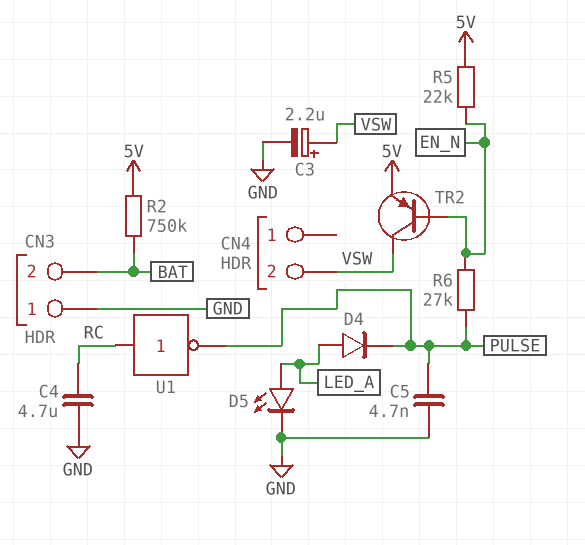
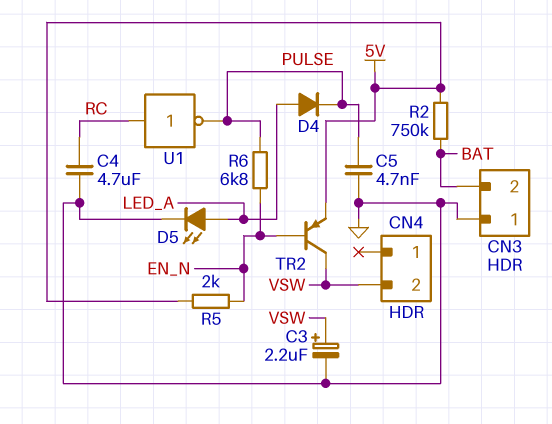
R5: 22k (5V, EN_N) -> 2k (5V, EN_N)
R6: 27k (EN_N, PULSE) -> 6.8k (EN_N, PULSE)

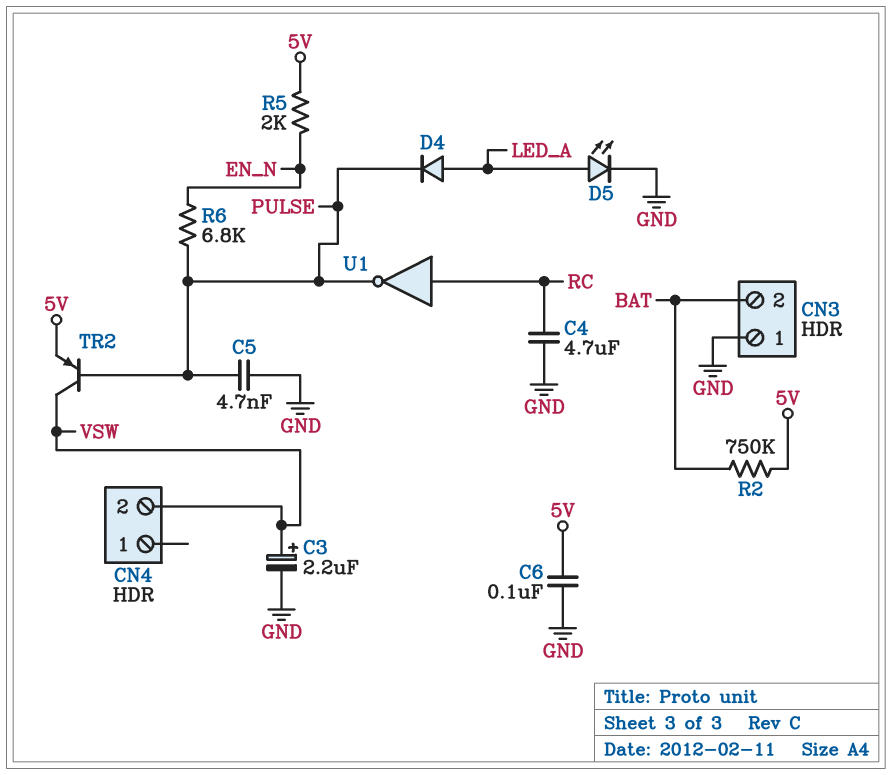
C6: none -> 100nF (5V, GND)
TR2: PNP (B EN_N, C VSW, E 5V) -> PNP (B PULSE, C VSW, E 5V)

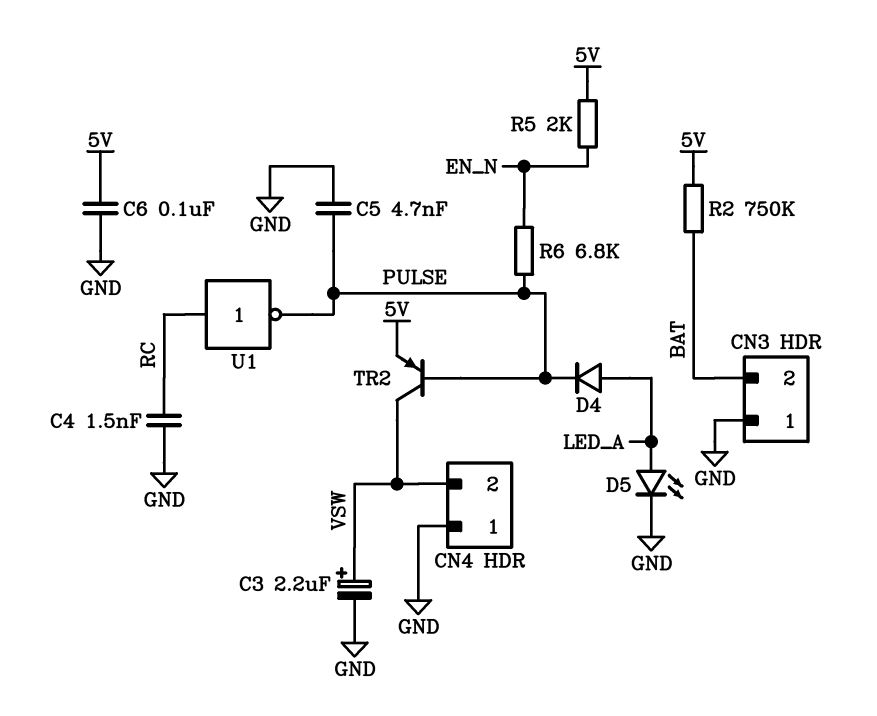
C4: 4.7uF (GND, RC) -> 1.5nF (GND, RC)
CN4 pin 1: none -> GND

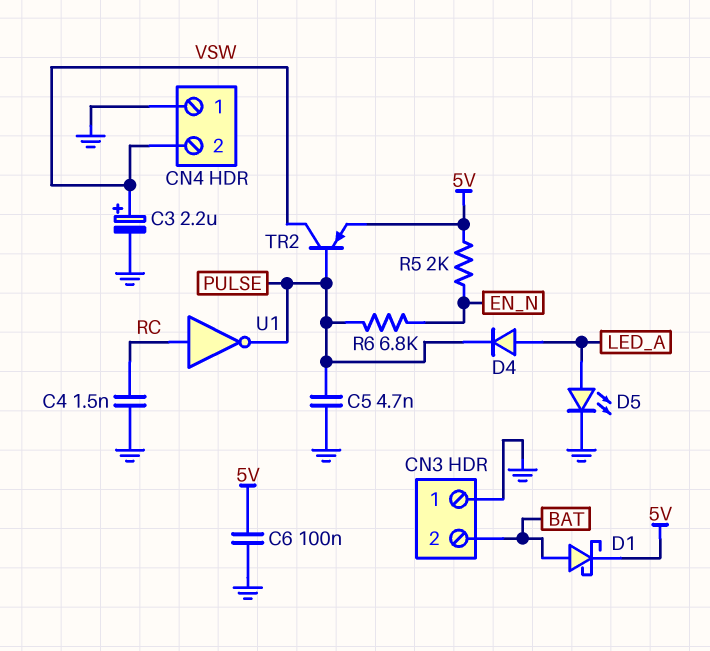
D1: none -> schottky (A BAT, K 5V)
R2: 750k (5V, BAT) -> none

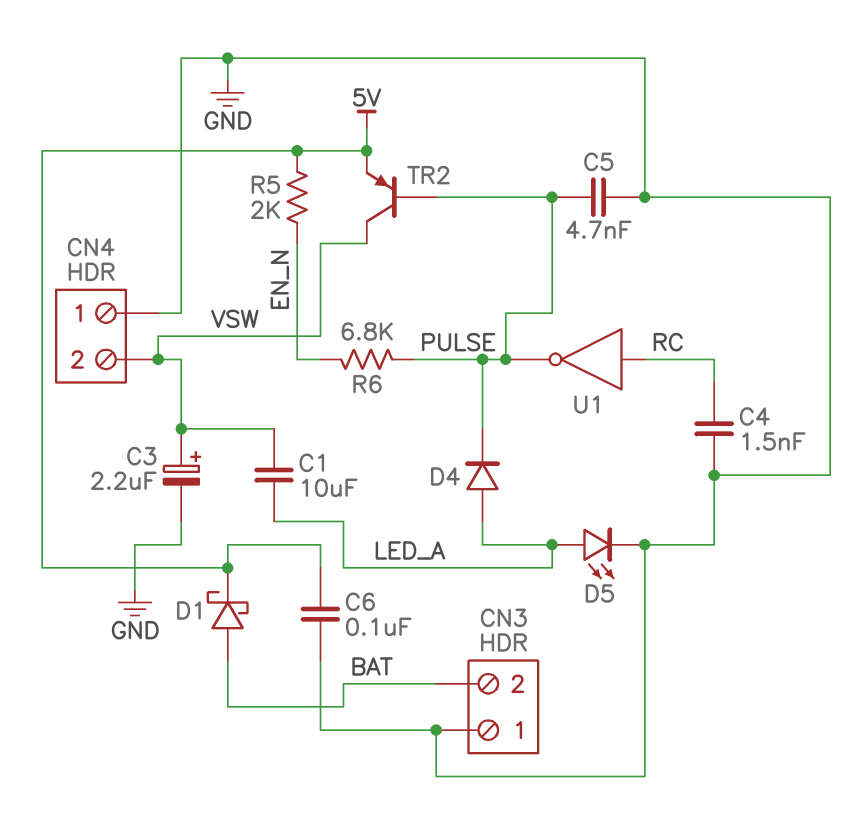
C1: none -> 10uF (LED_A, VSW)

